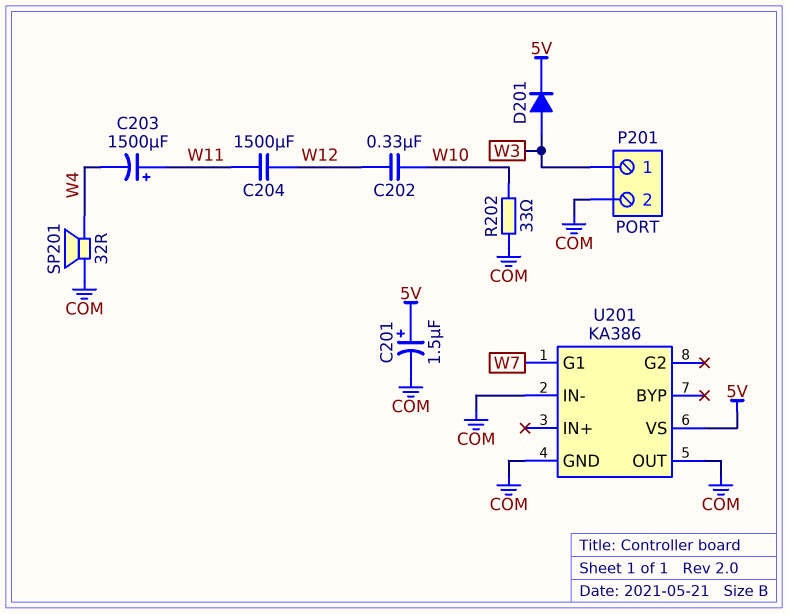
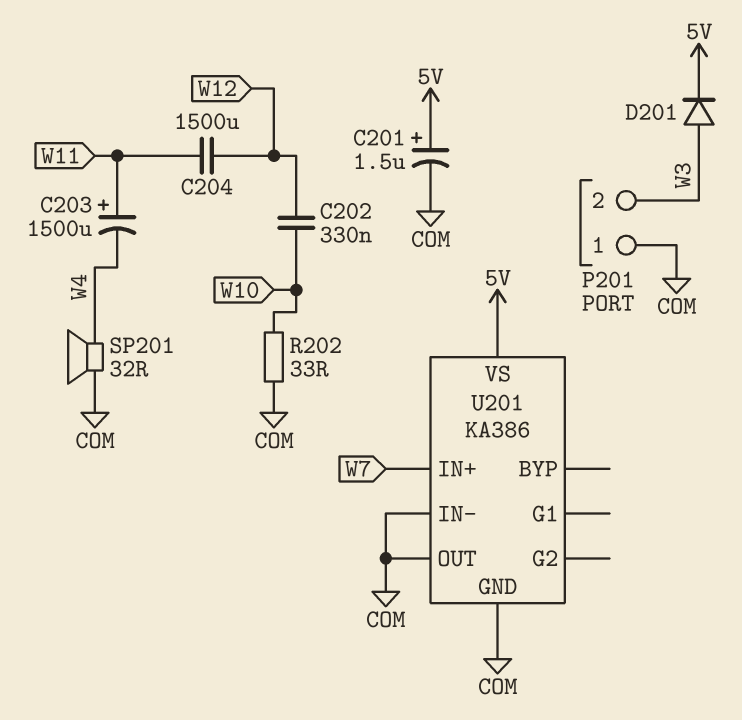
P201 pin 1: W3 -> COM
P201 pin 2: COM -> W3
U201 pin G1: W7 -> none
U201 pin IN+: none -> W7

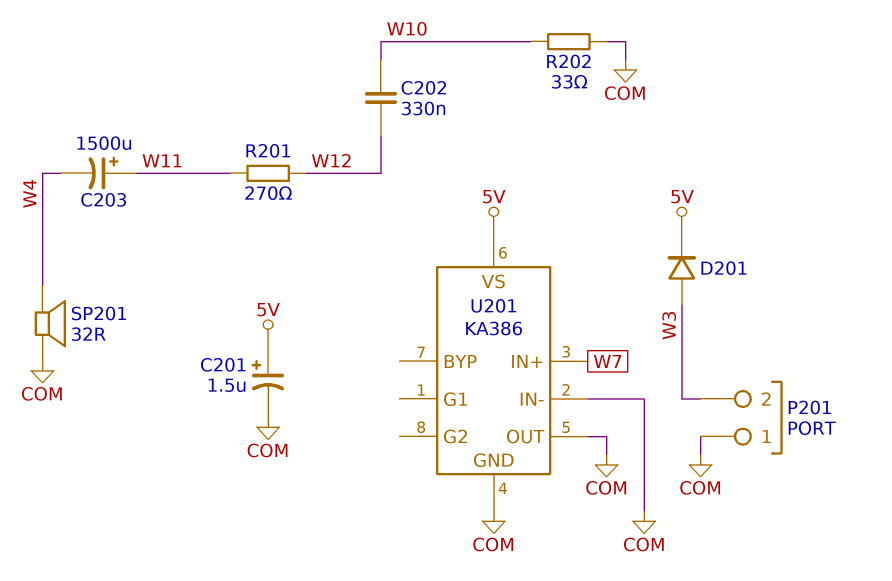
C204: 1500uF (W11, W12) -> none
R201: none -> 270 (W11, W12)

